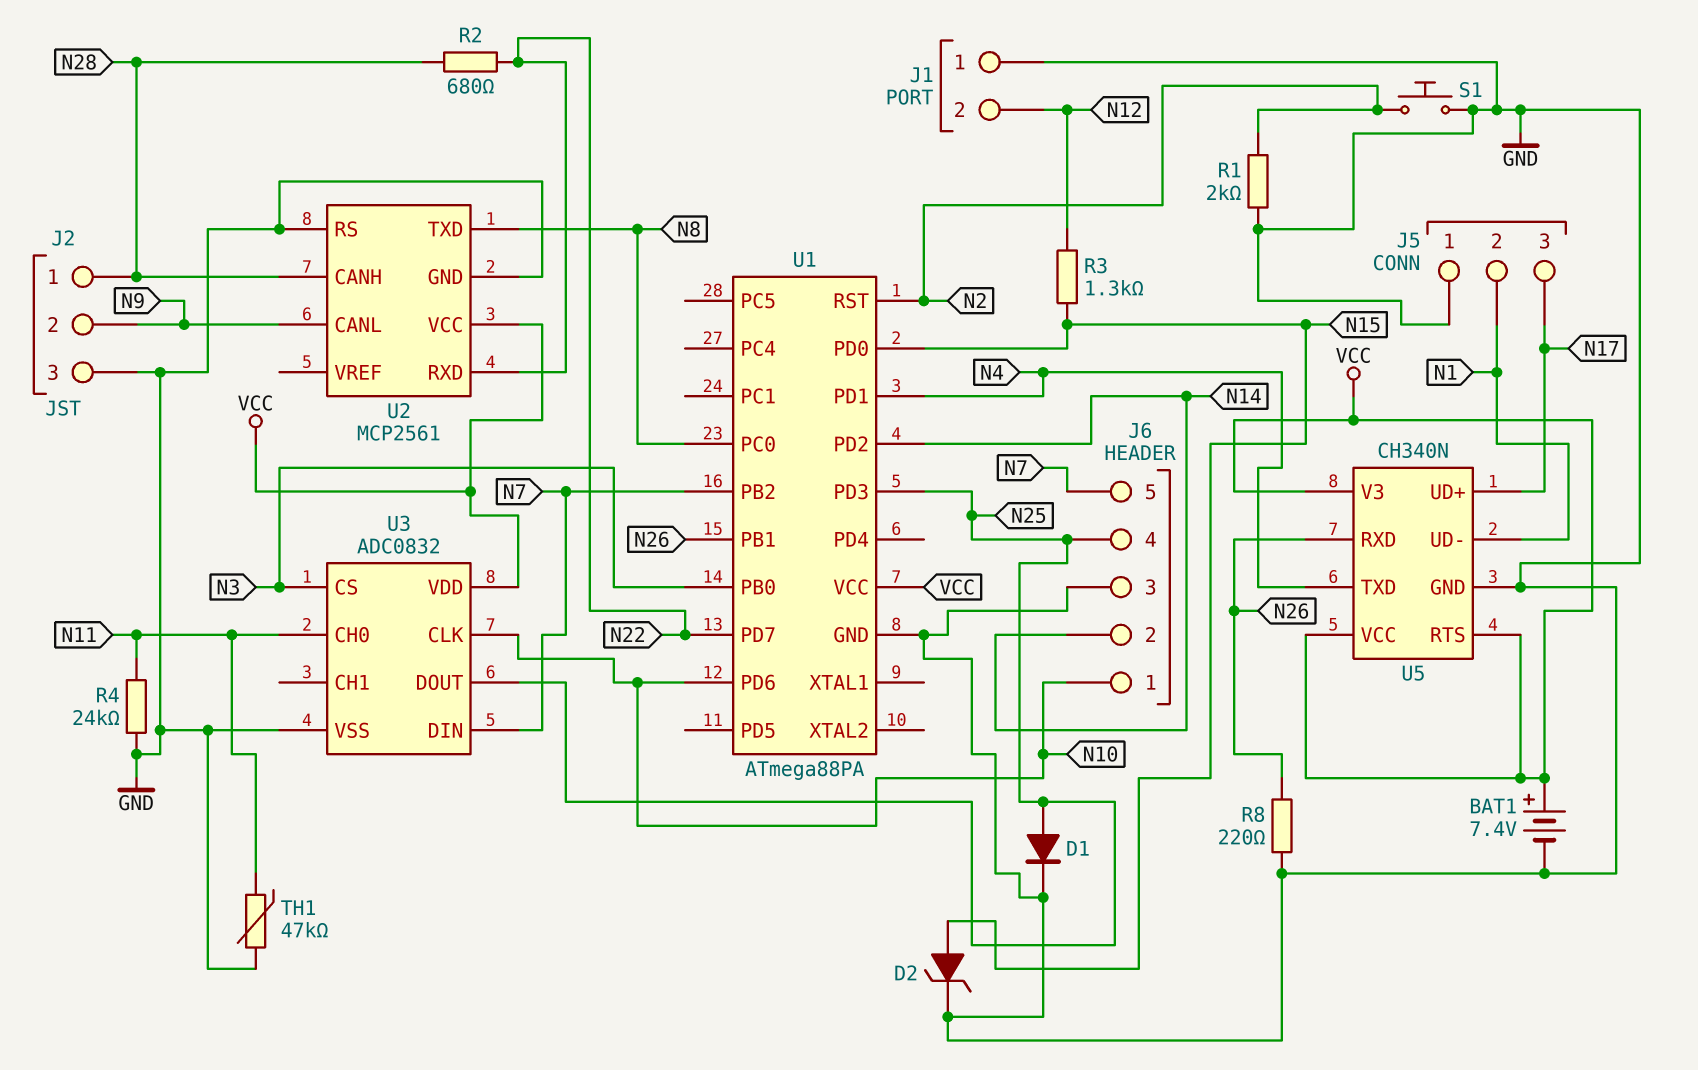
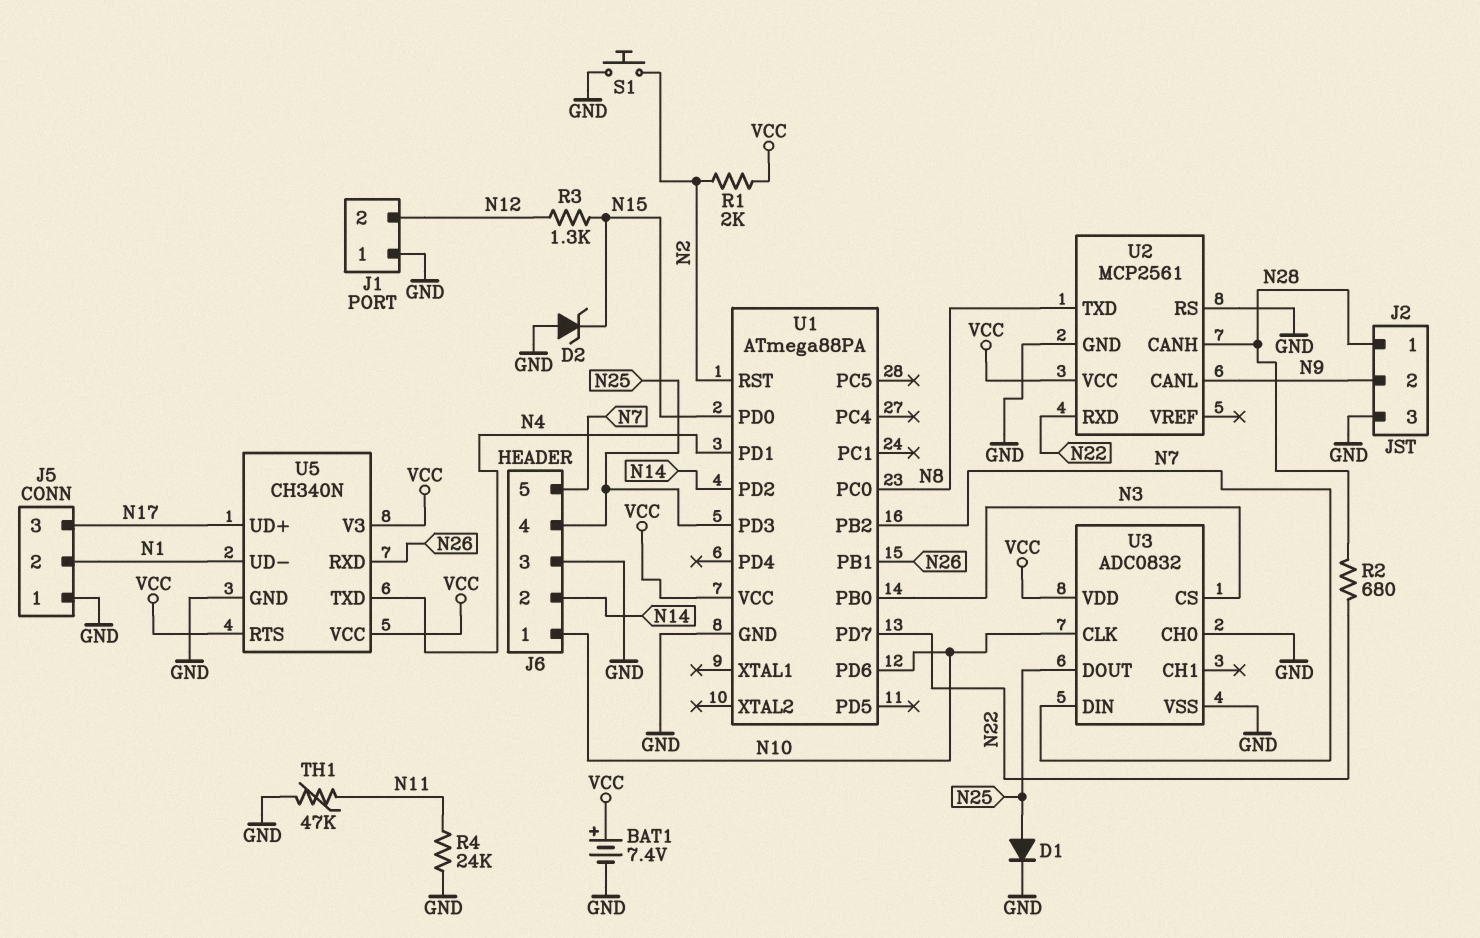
D2: zener (A N15, K GND) -> zener (A GND, K N15)
R1: 2k (GND, N2) -> 2k (N2, VCC)
R8: 220 (GND, N26) -> none
U3 pin CH0: N11 -> GND

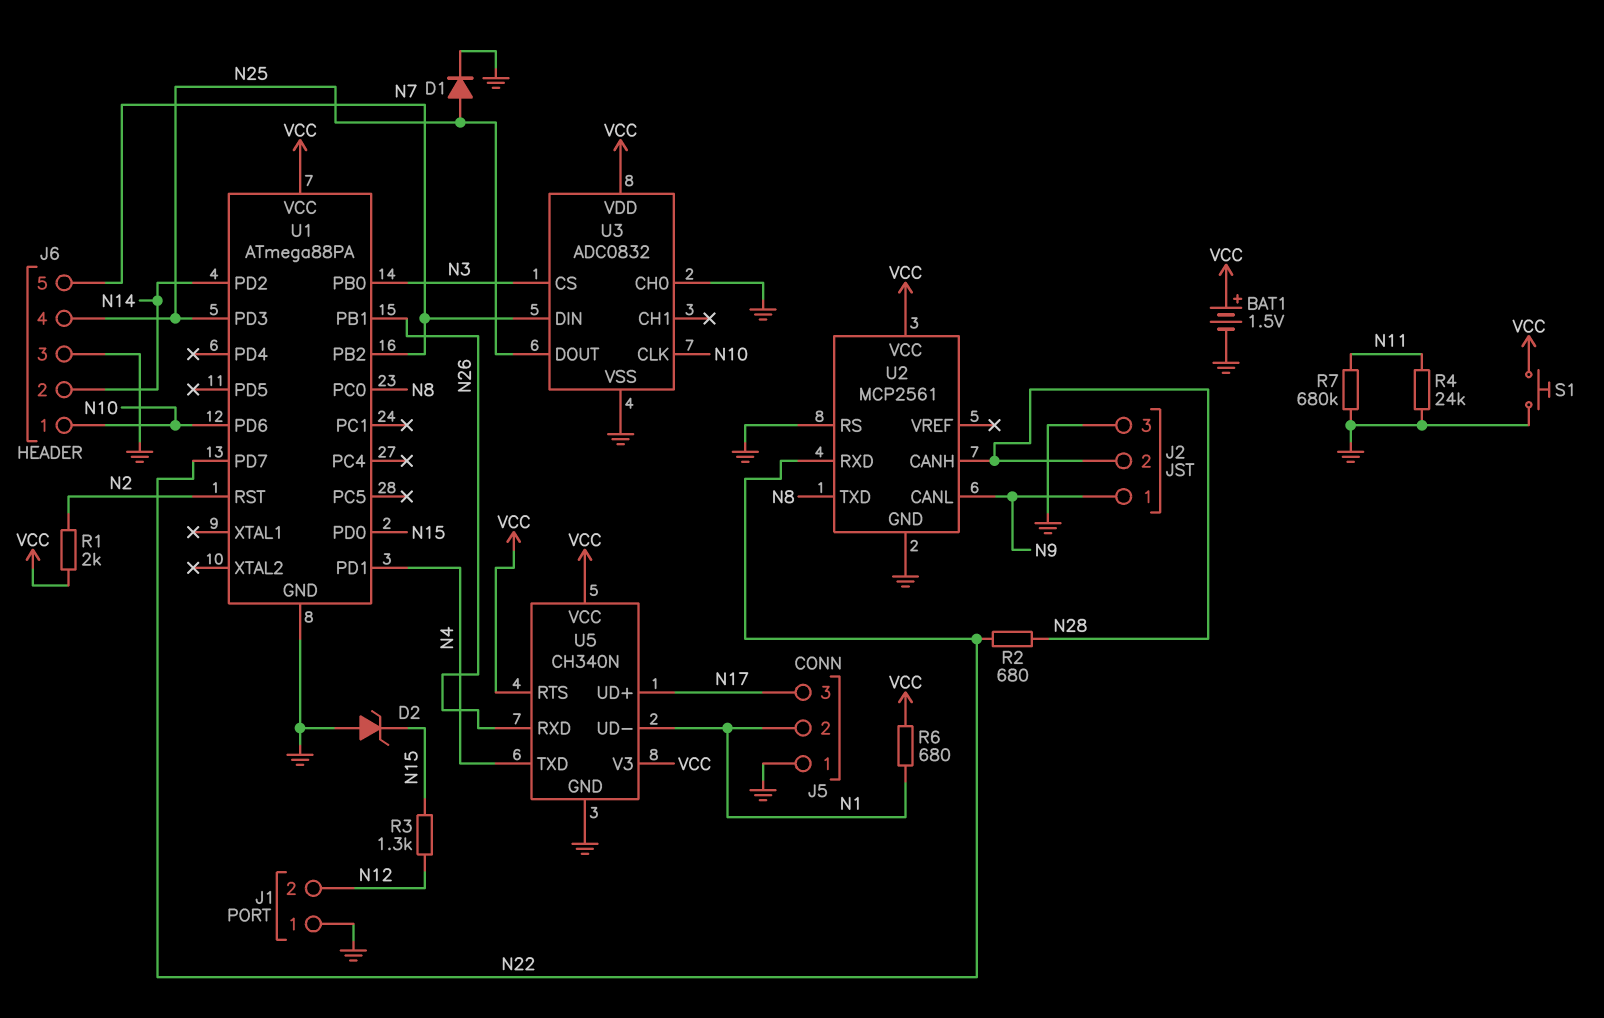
BAT1: 7.4V (plus VCC, minus GND) -> 1.5V (plus VCC, minus GND)
J2 pin 1: N28 -> N9
J2 pin 2: N9 -> N28
R6: none -> 680 (N1, VCC)
R7: none -> 680k (GND, N11)
S1: button (GND, N2) -> button (GND, VCC)
TH1: 47k (GND, N11) -> none

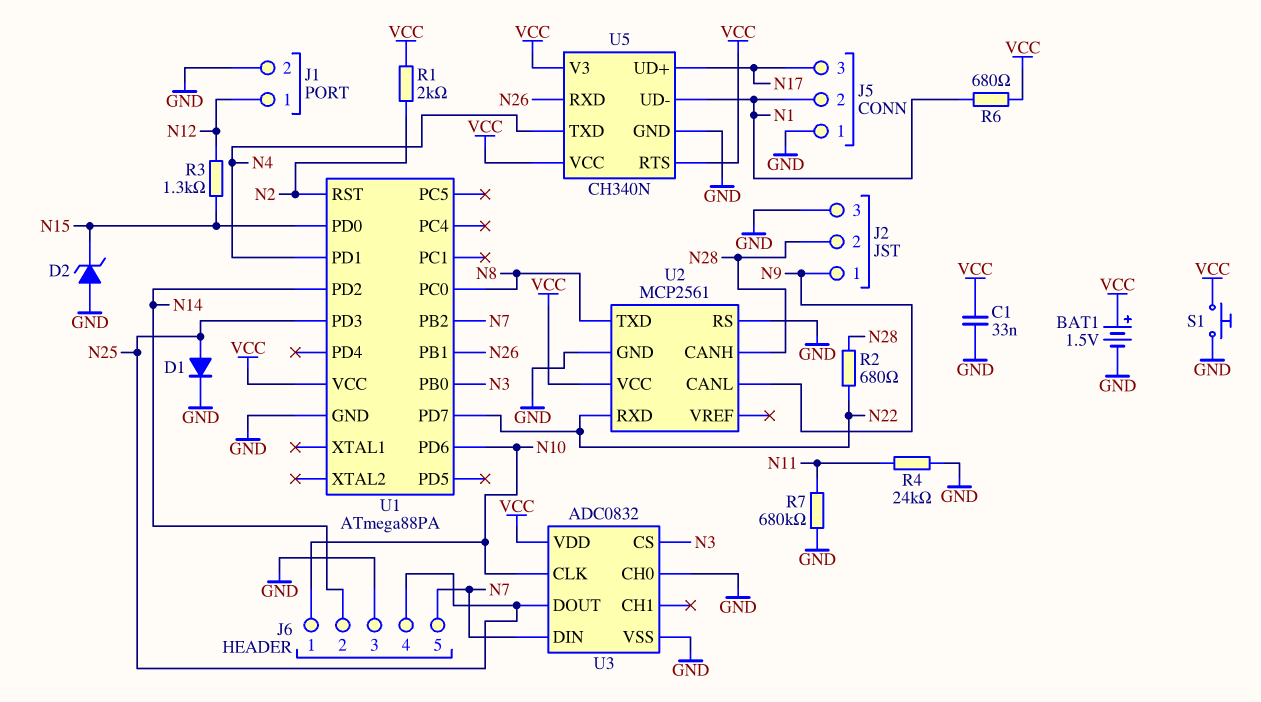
C1: none -> 33nF (GND, VCC)
J1 pin 1: GND -> N12
J1 pin 2: N12 -> GND

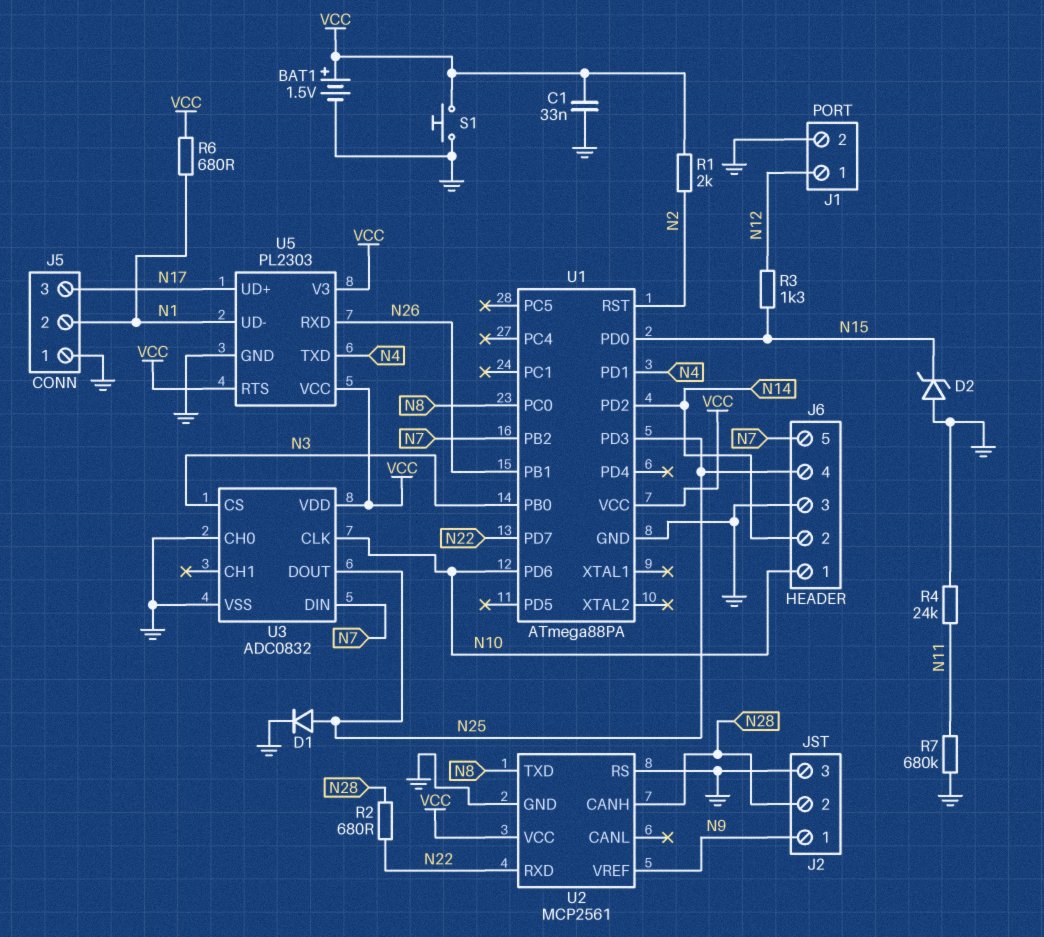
U2 pin CANL: N9 -> none
U2 pin VREF: none -> N9
U5: CH340N -> PL2303

